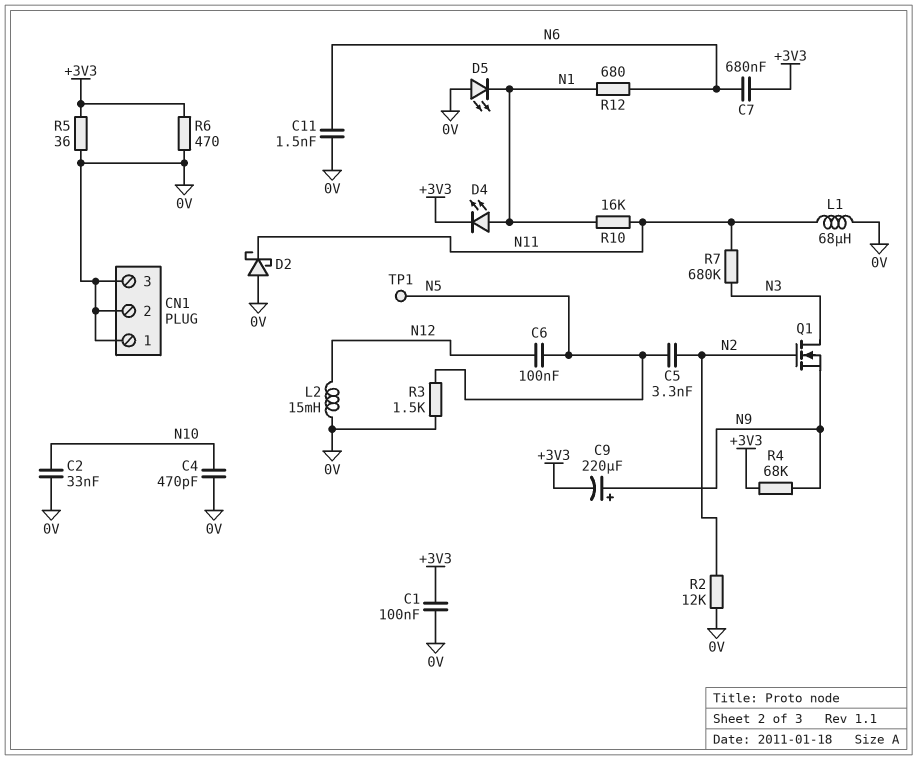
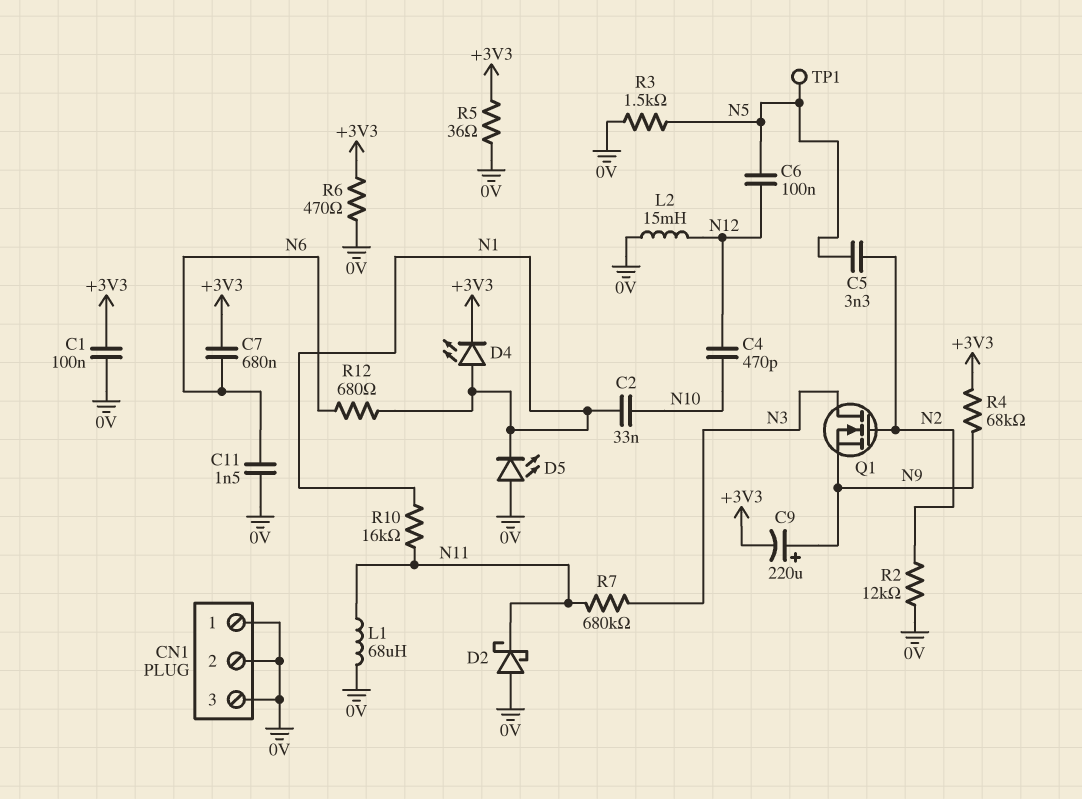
C2: 33nF (0V, N10) -> 33nF (N1, N10)
C4: 470pF (0V, N10) -> 470pF (N10, N12)

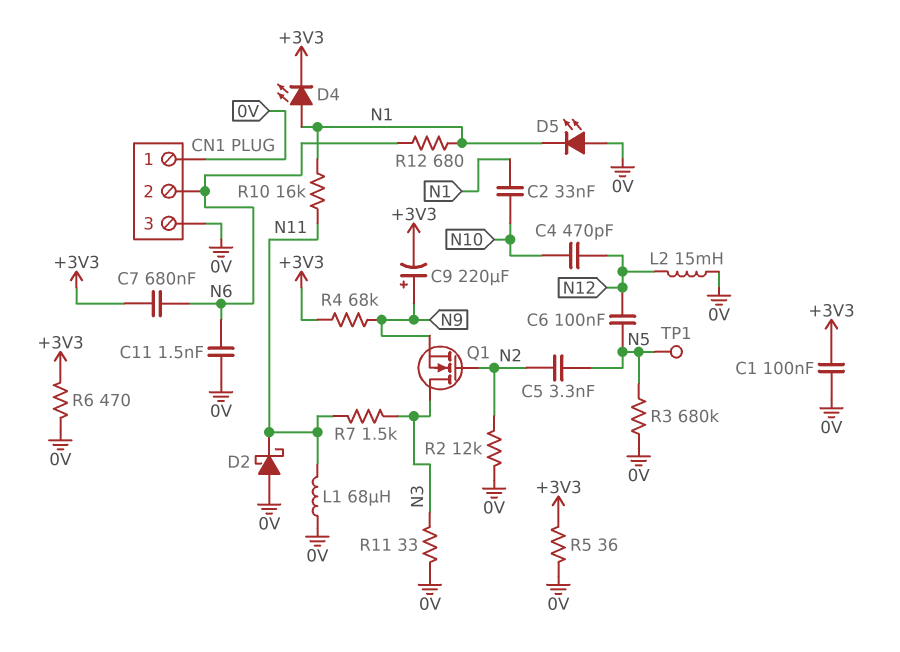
CN1 pin 2: 0V -> N6
R3: 1.5k (0V, N5) -> 680k (0V, N5)
R7: 680k (N3, N11) -> 1.5k (N3, N11)
R11: none -> 33 (0V, N3)

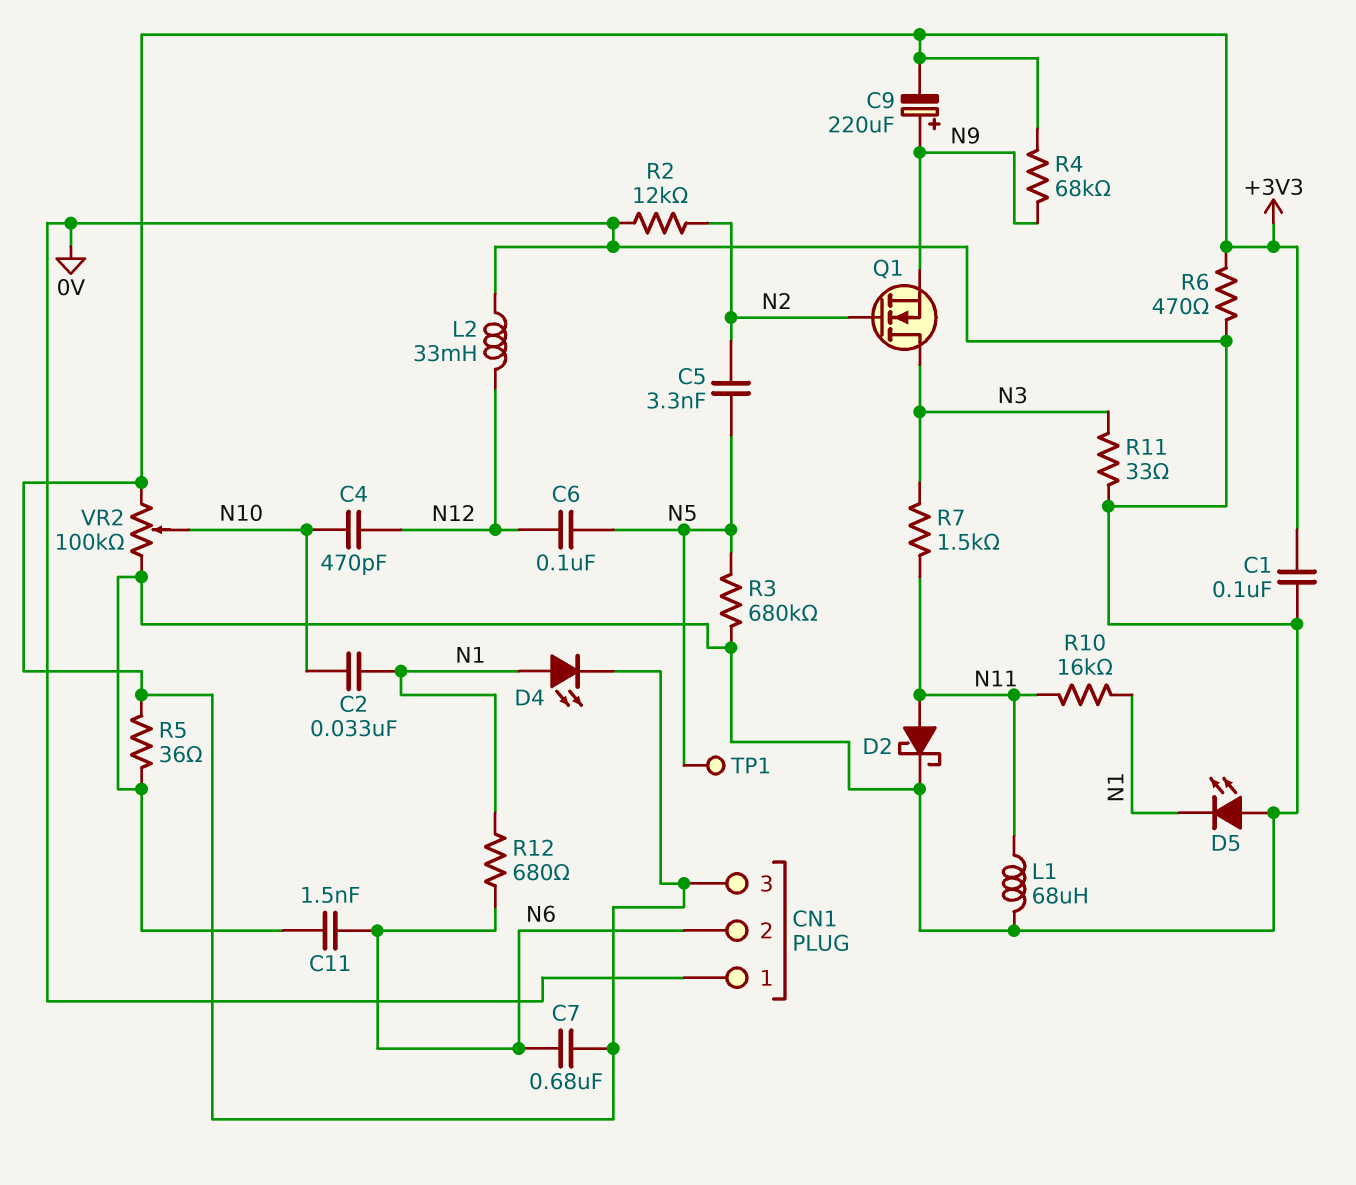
CN1 pin 3: 0V -> +3V3
D2: schottky (A 0V, K N11) -> schottky (A N11, K 0V)
L2: 15mH (0V, N12) -> 33mH (0V, N12)
VR2: none -> 100k (+3V3, 0V, wiper N10)

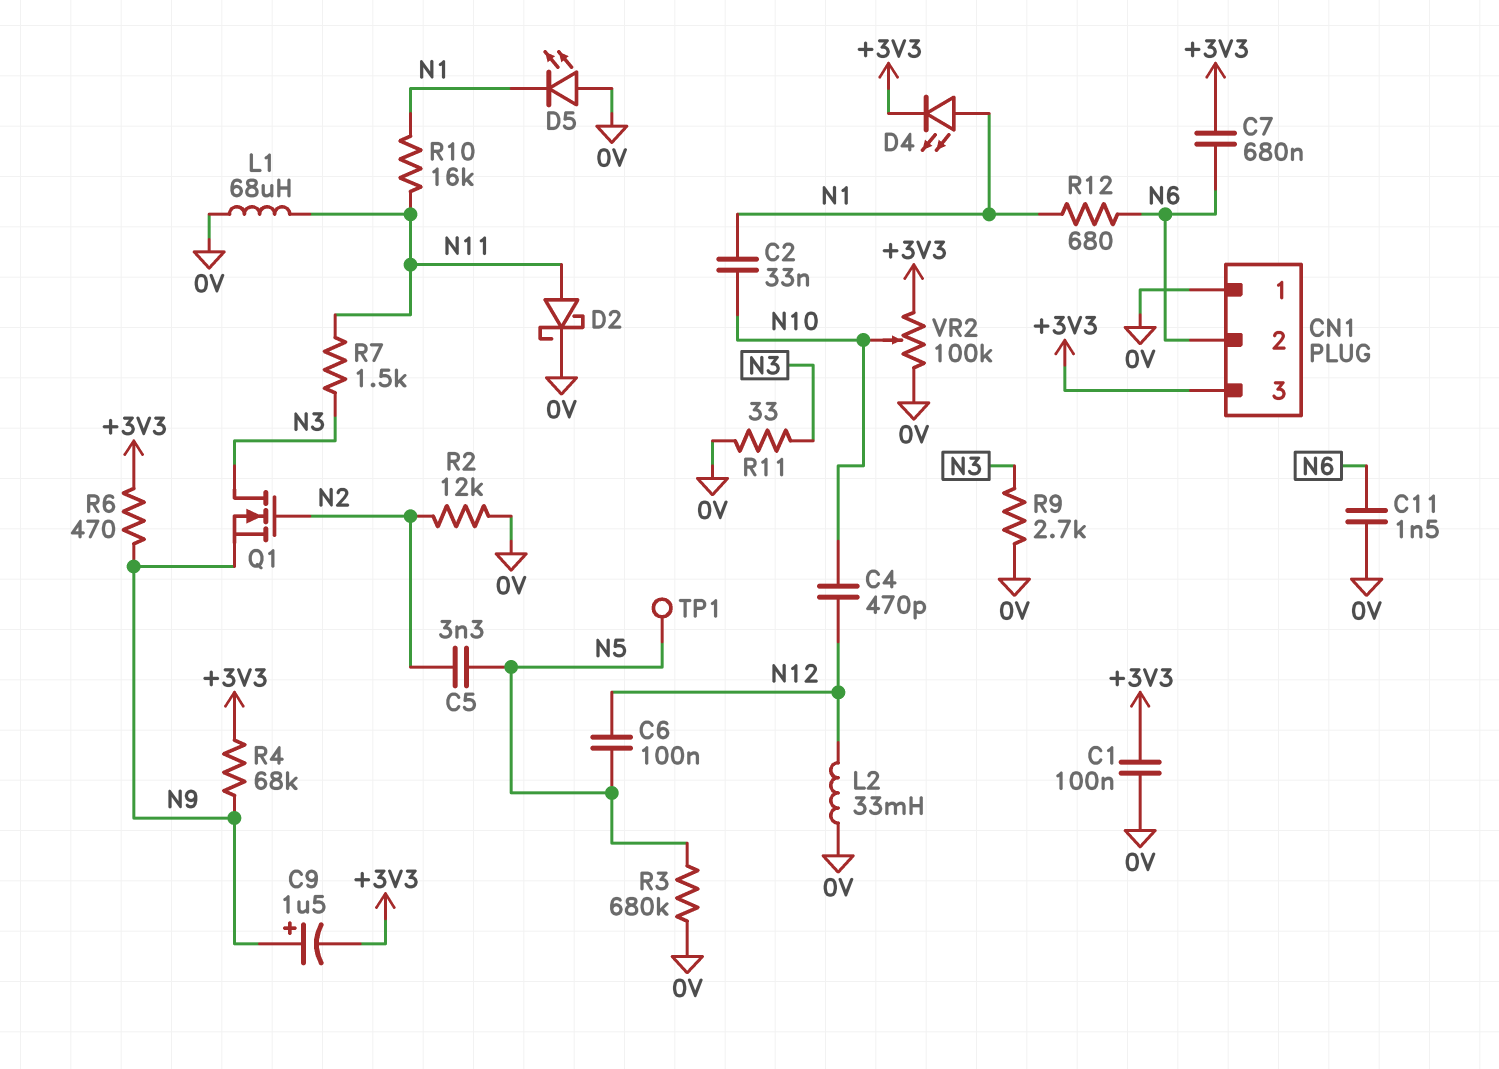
C9: 220uF (plus N9, minus +3V3) -> 1.5uF (plus N9, minus +3V3)
R5: 36 (+3V3, 0V) -> none
R6: 470 (+3V3, 0V) -> 470 (+3V3, N9)
R9: none -> 2.7k (0V, N3)

